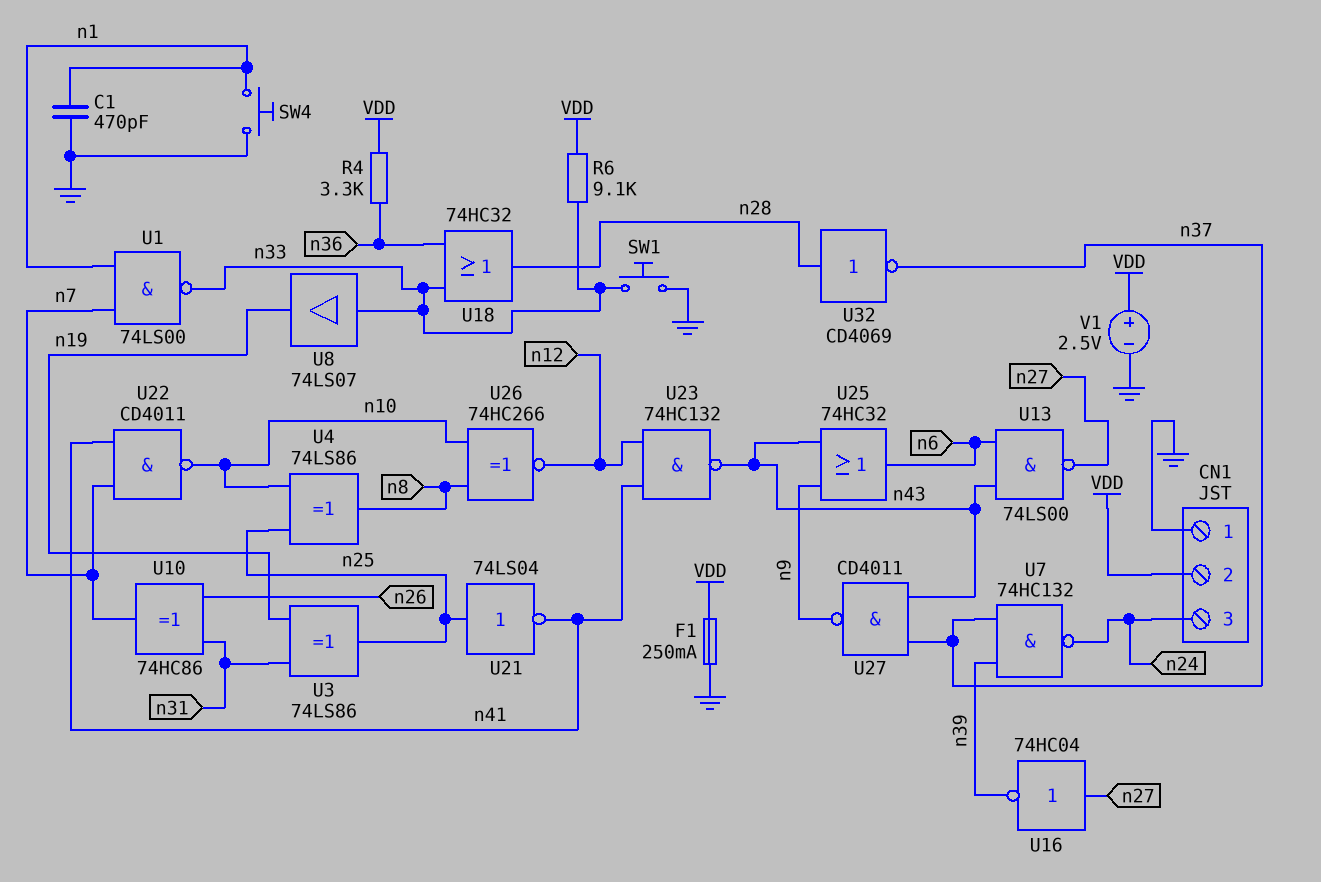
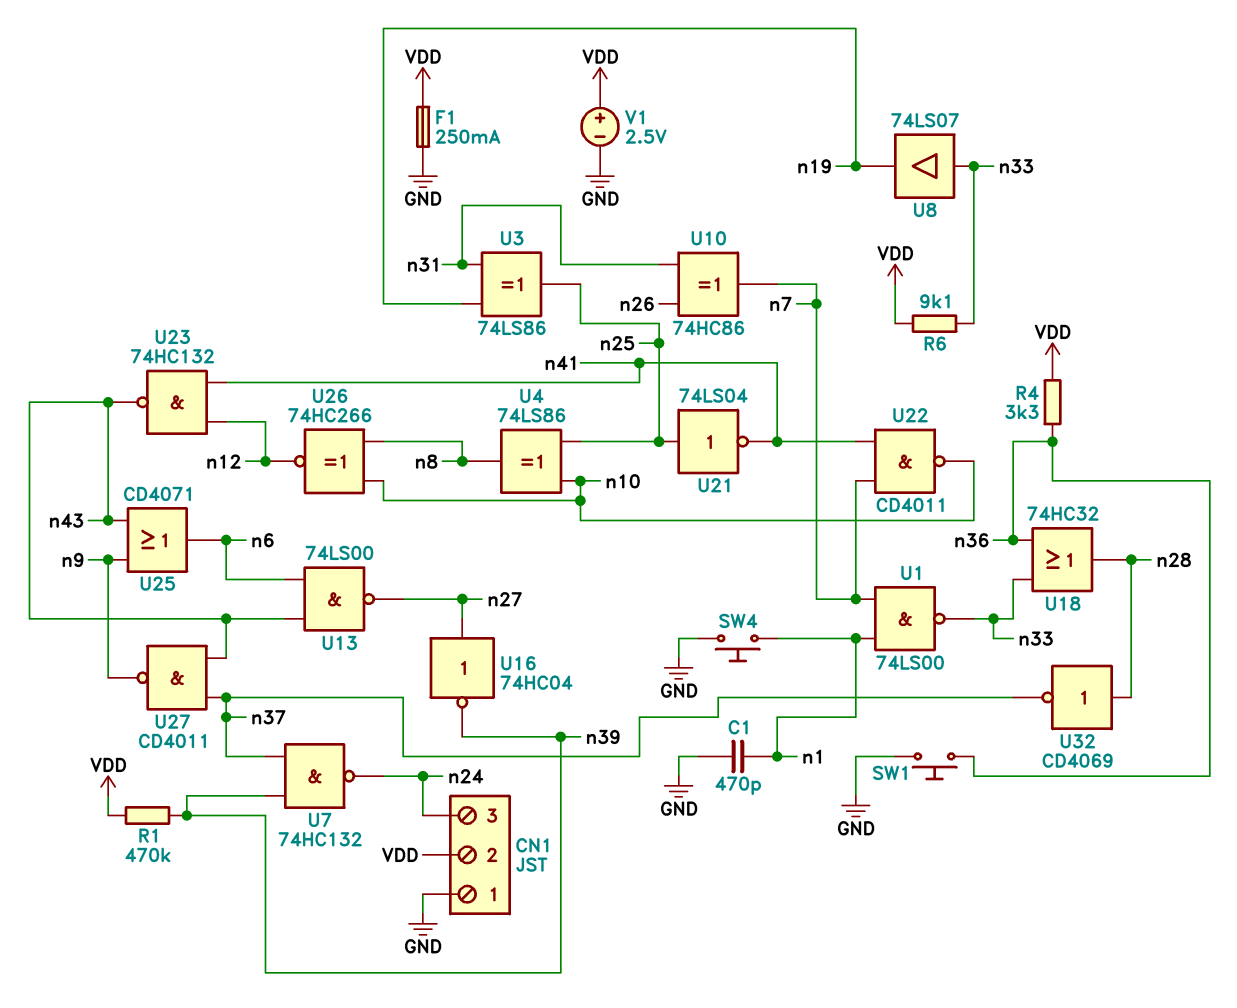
R1: none -> 470k (VDD, n39)
SW1: button (GND, n33) -> button (GND, n36)
U25: OR 74HC32 (in n9, in n43, out n6) -> OR CD4071 (in n9, in n43, out n6)

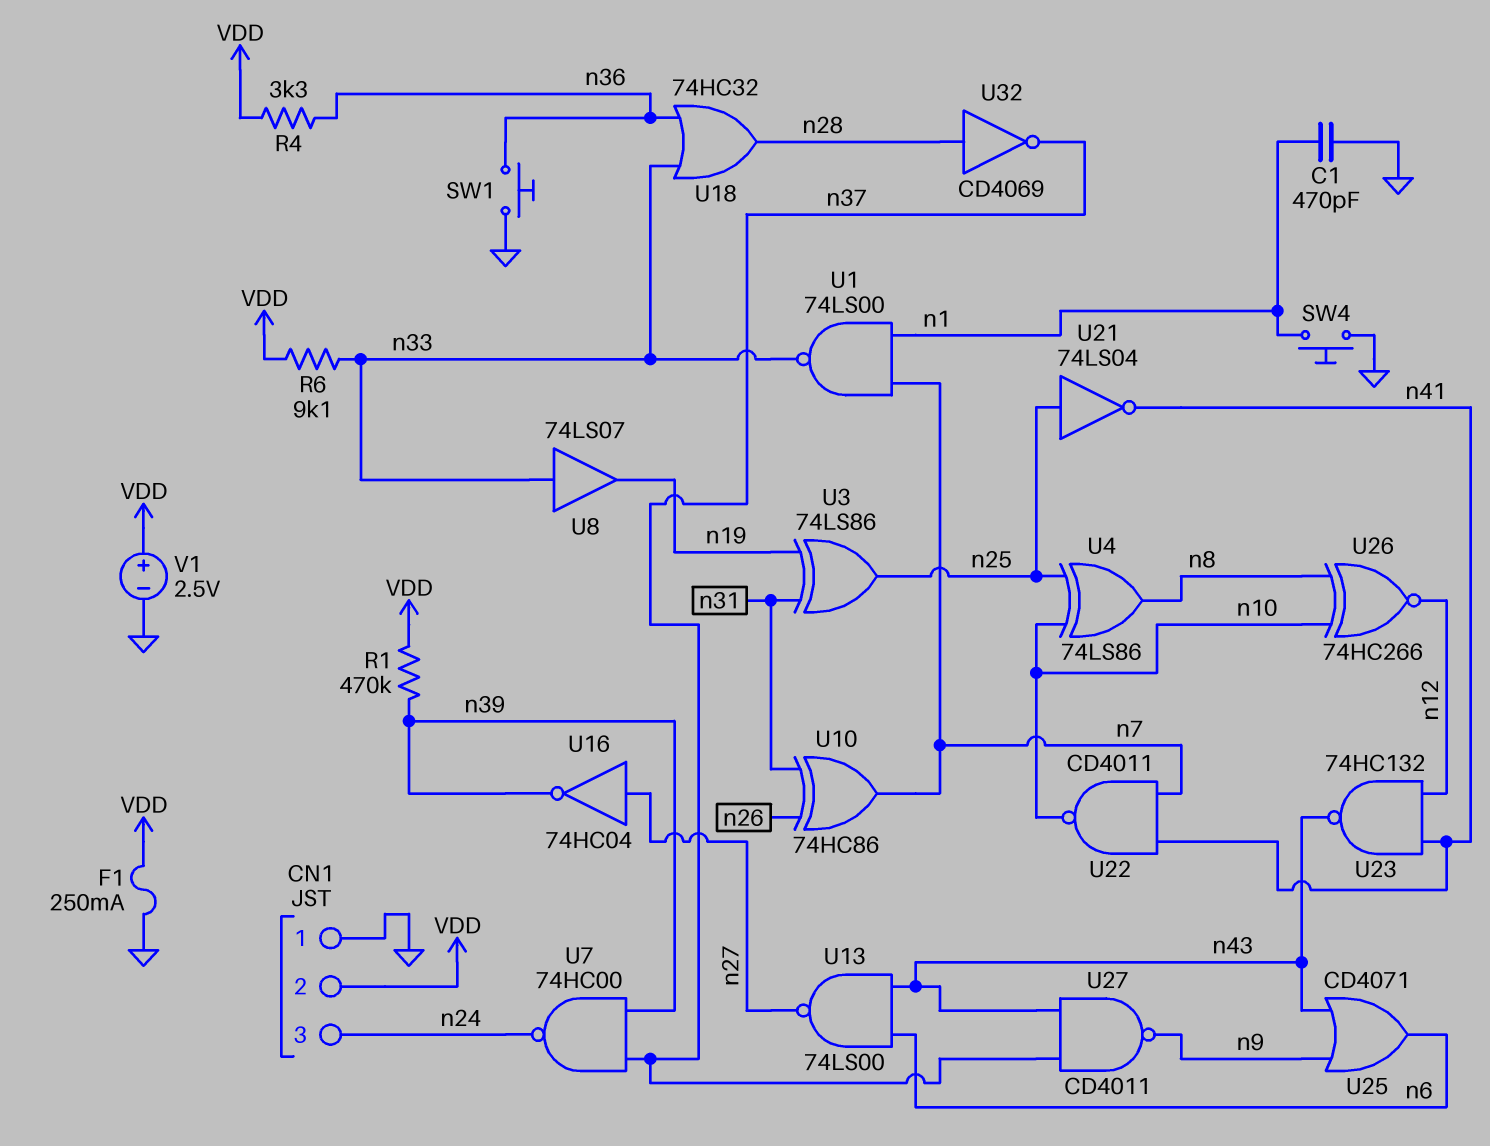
U7: NAND 74HC132 (in n37, in n39, out n24) -> NAND 74HC00 (in n37, in n39, out n24)

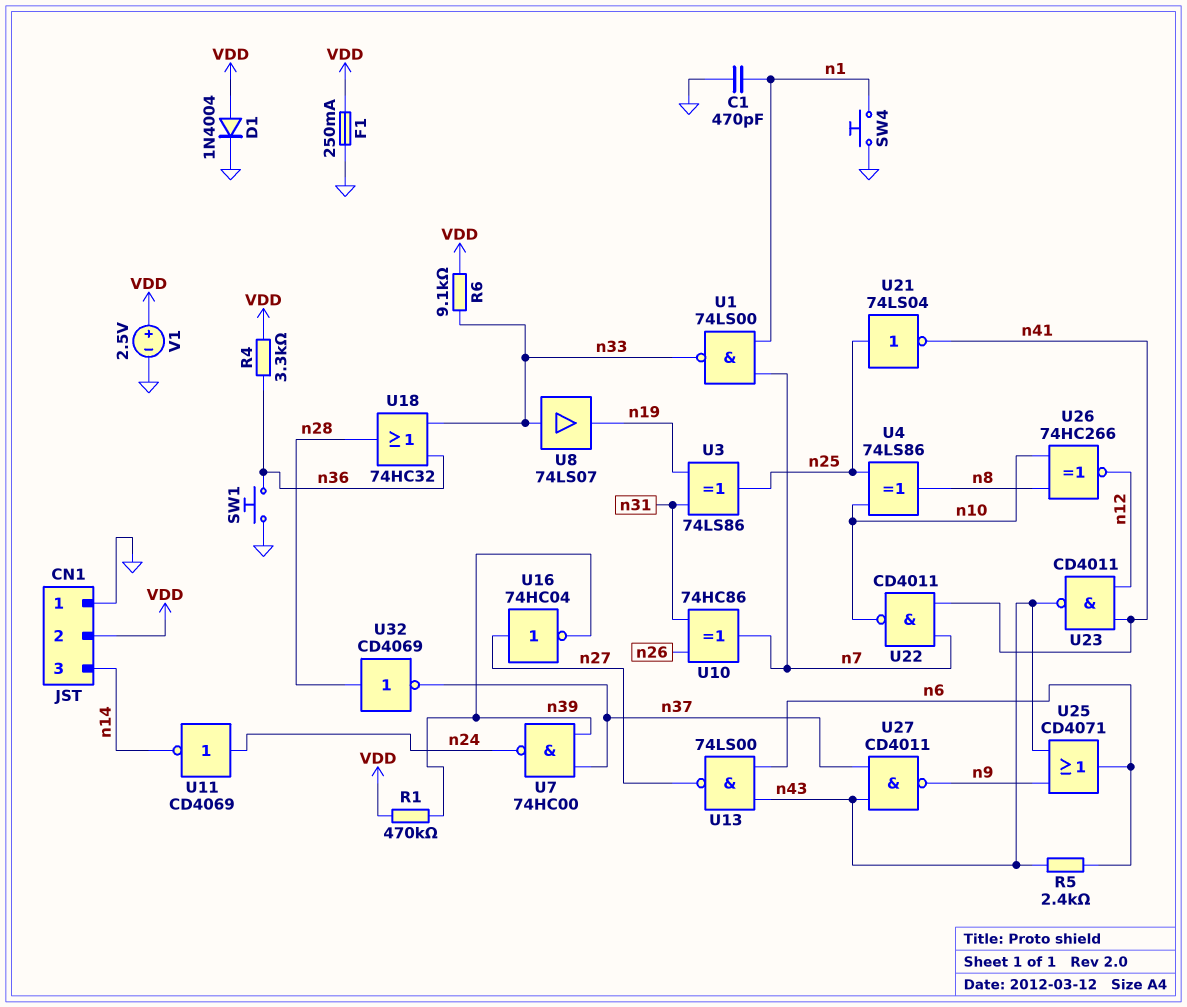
CN1 pin 3: n24 -> n14
D1: none -> diode 1N4004 (A VDD, K GND)
R5: none -> 2.4k (n6, n43)
U11: none -> NOT CD4069 (in n24, out n14)
U23: NAND 74HC132 (in n12, in n41, out n43) -> NAND CD4011 (in n12, in n41, out n43)

